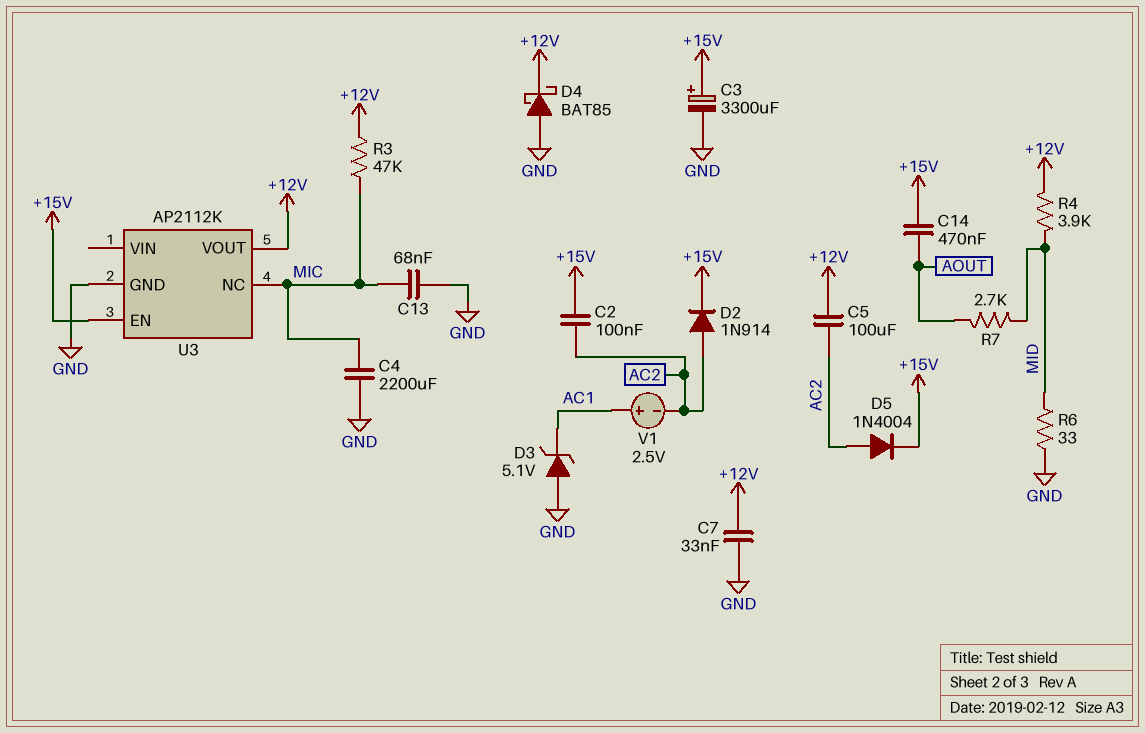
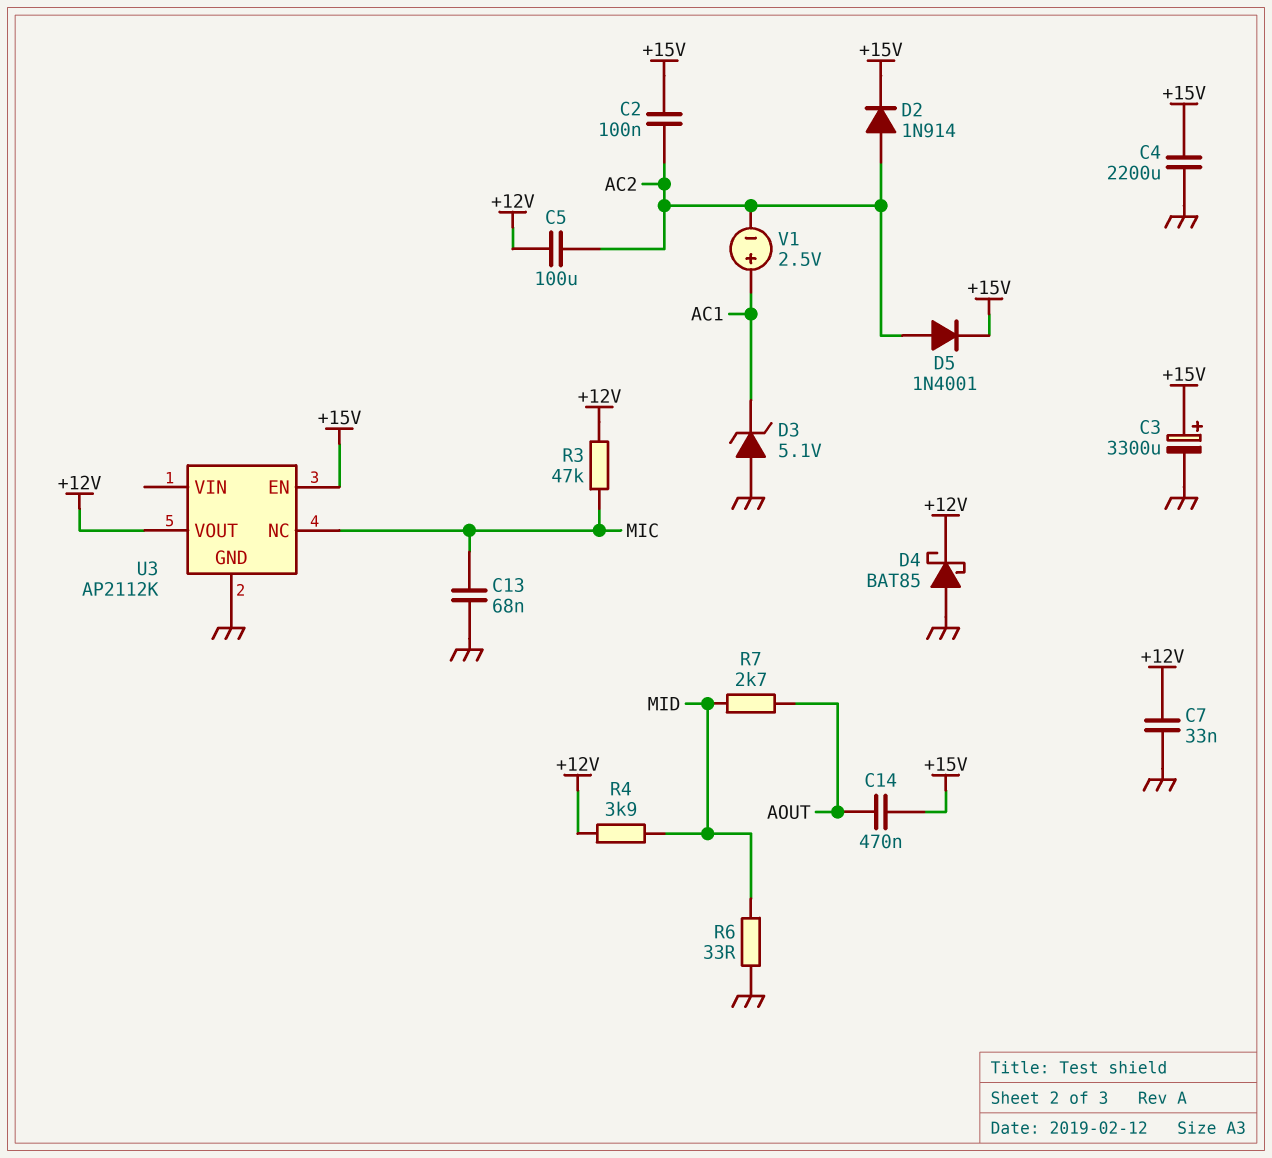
C4: 2200uF (GND, MIC) -> 2200uF (+15V, GND)
D5: diode 1N4004 (A AC2, K +15V) -> diode 1N4001 (A AC2, K +15V)

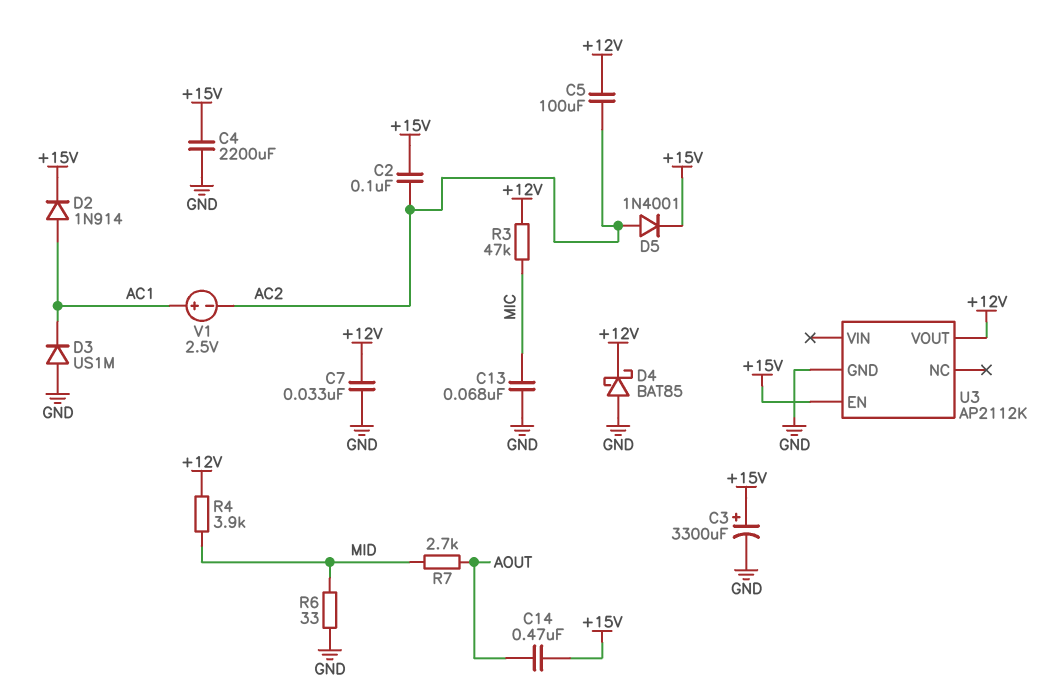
D2: diode 1N914 (A AC2, K +15V) -> diode 1N914 (A AC1, K +15V)
D3: zener 5.1V (A GND, K AC1) -> diode US1M (A GND, K AC1)
U3 pin NC: MIC -> none

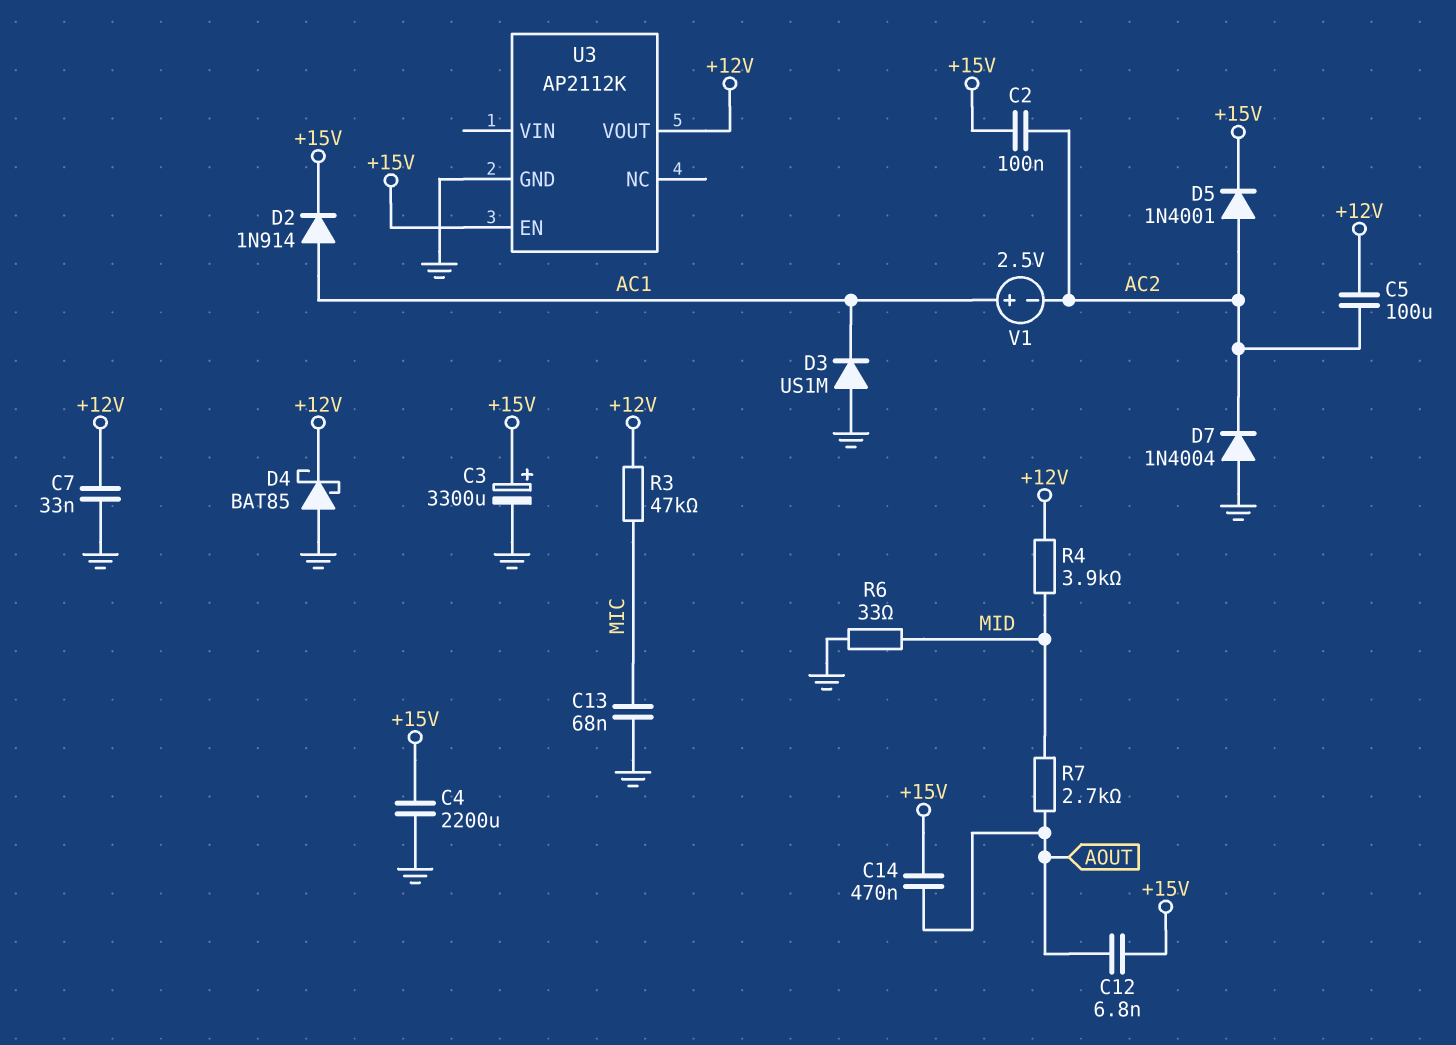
C12: none -> 6.8nF (+15V, AOUT)
D7: none -> diode 1N4004 (A GND, K AC2)

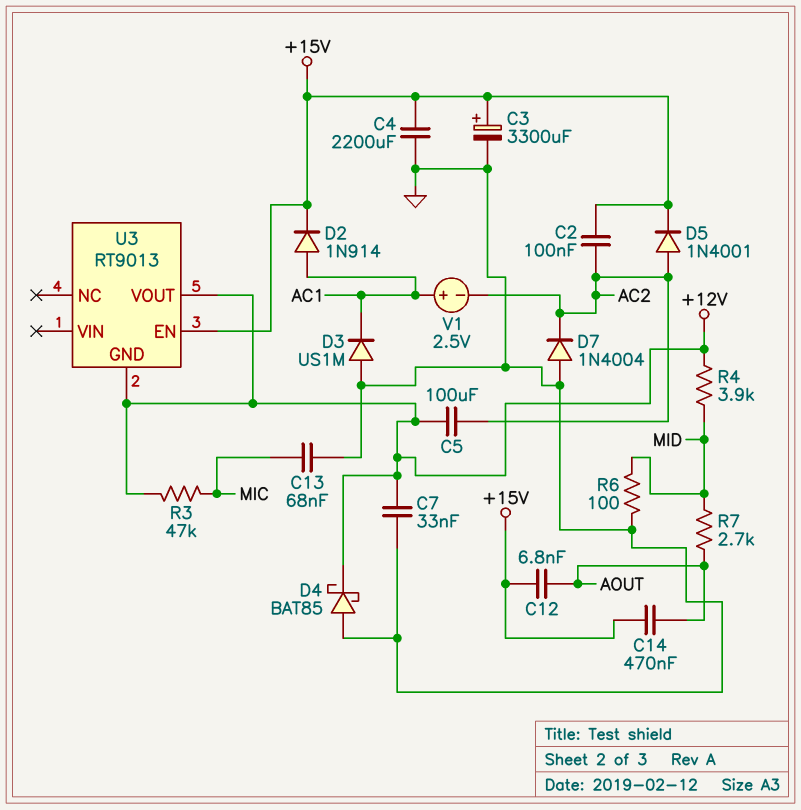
R6: 33 (GND, MID) -> 100 (GND, MID)
U3: AP2112K -> RT9013
U3 pin GND: GND -> +12V

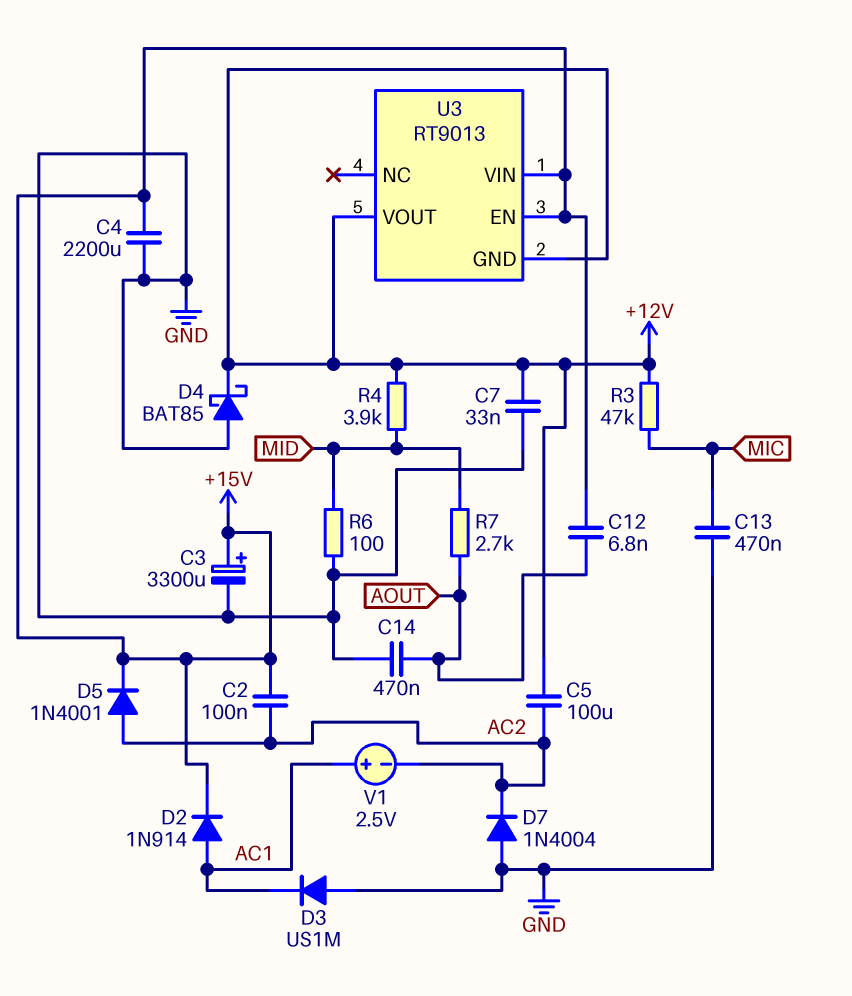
C13: 68nF (GND, MIC) -> 470nF (GND, MIC)
C14: 470nF (+15V, AOUT) -> 470nF (AOUT, GND)
U3 pin VIN: none -> +15V

